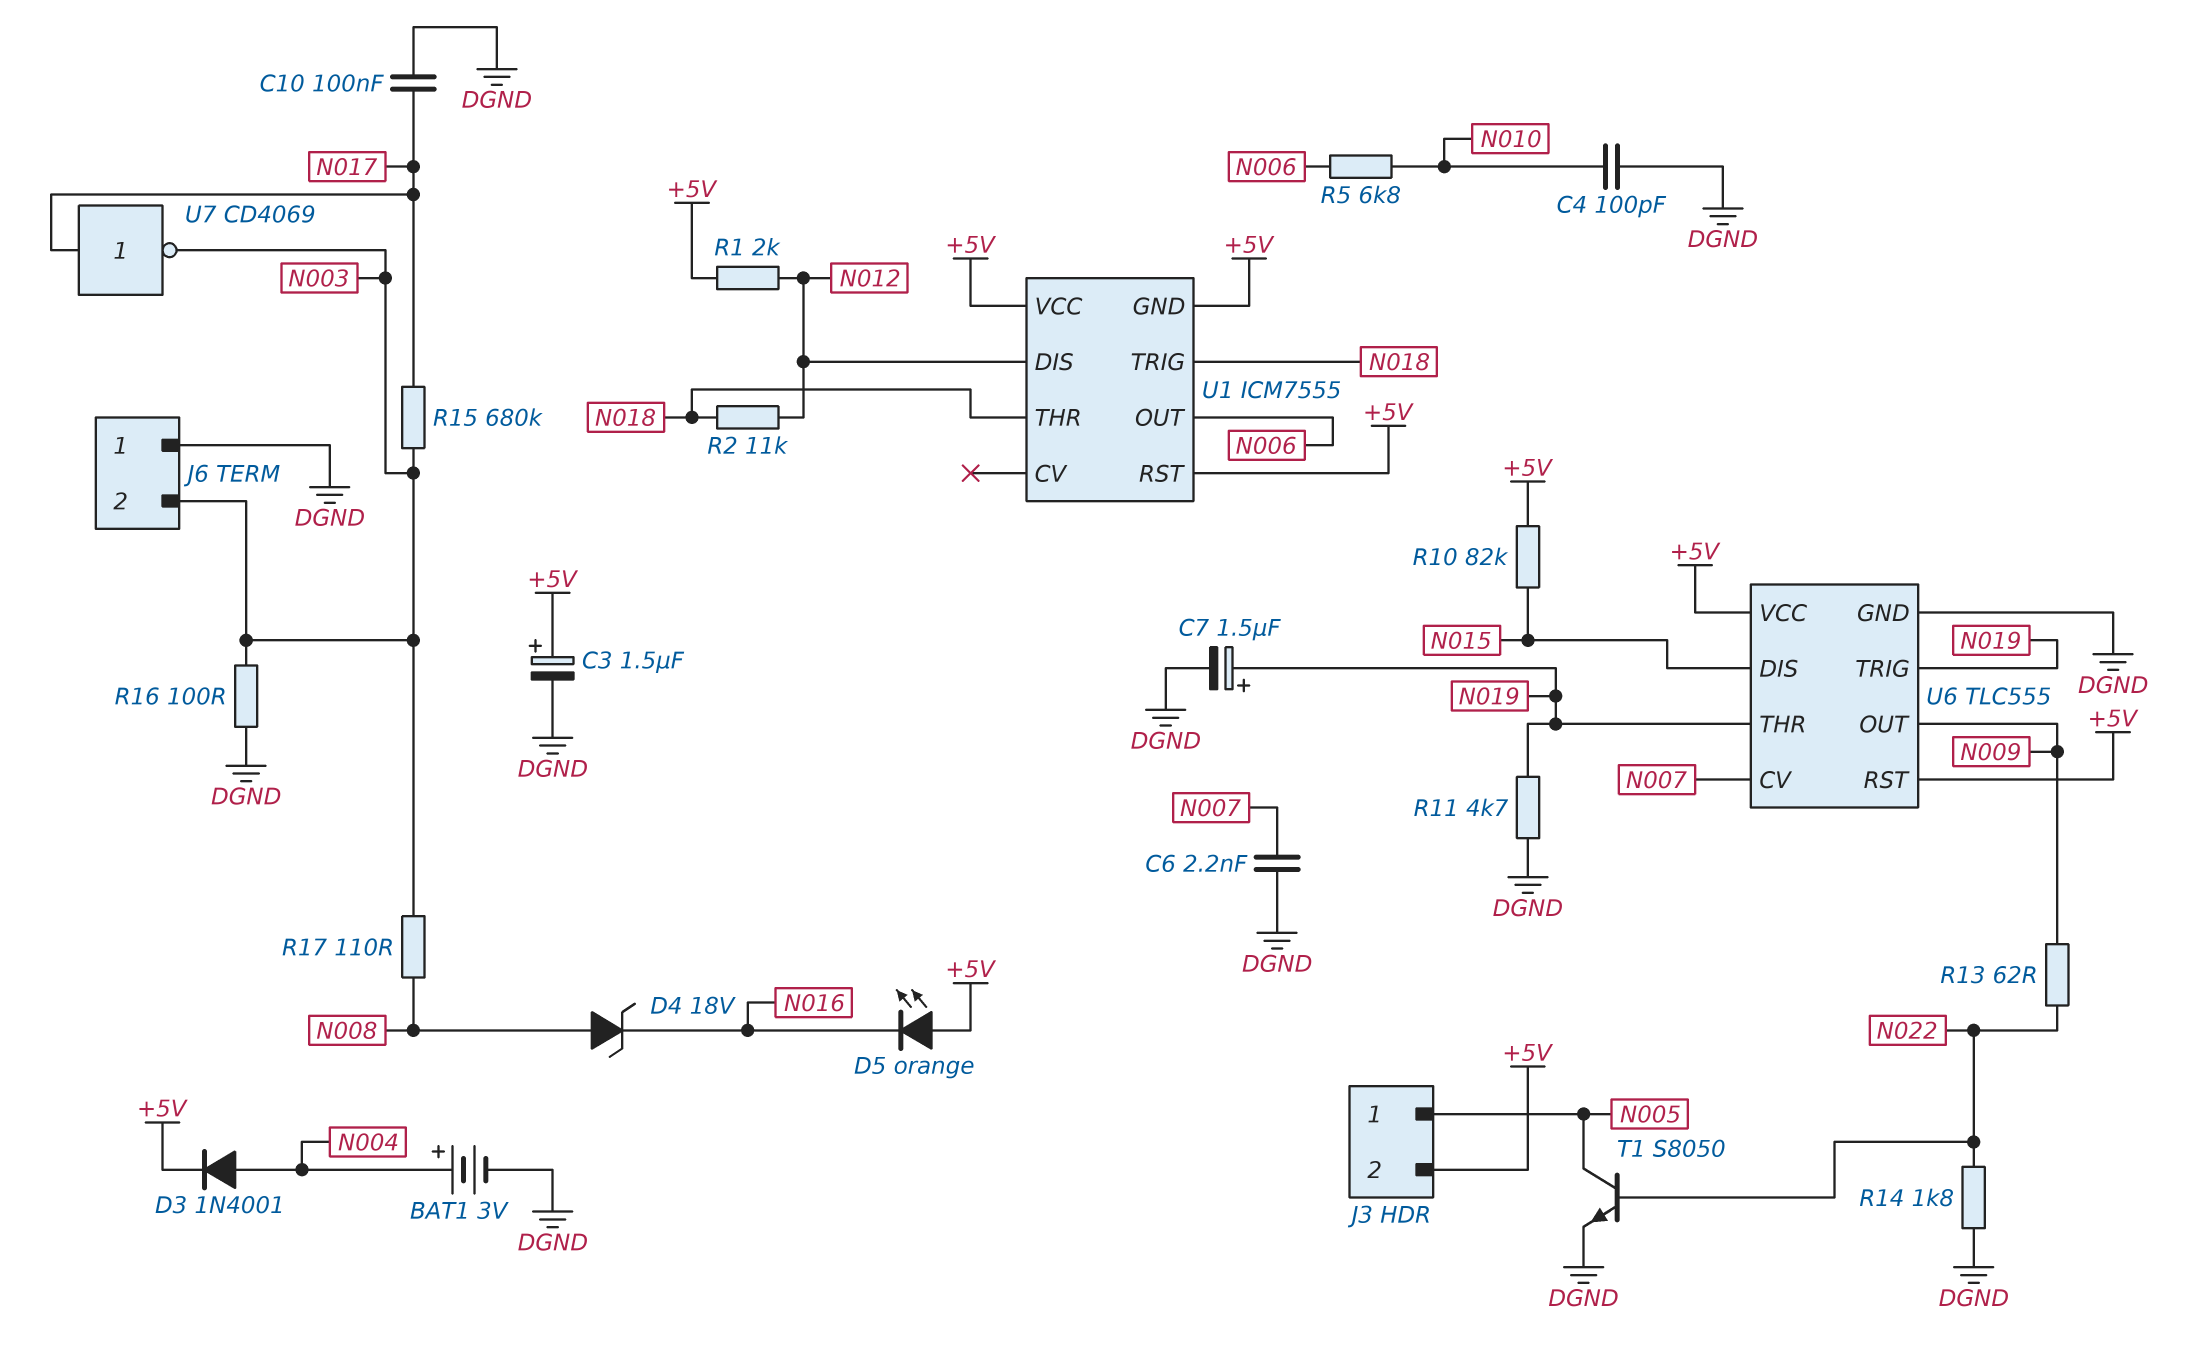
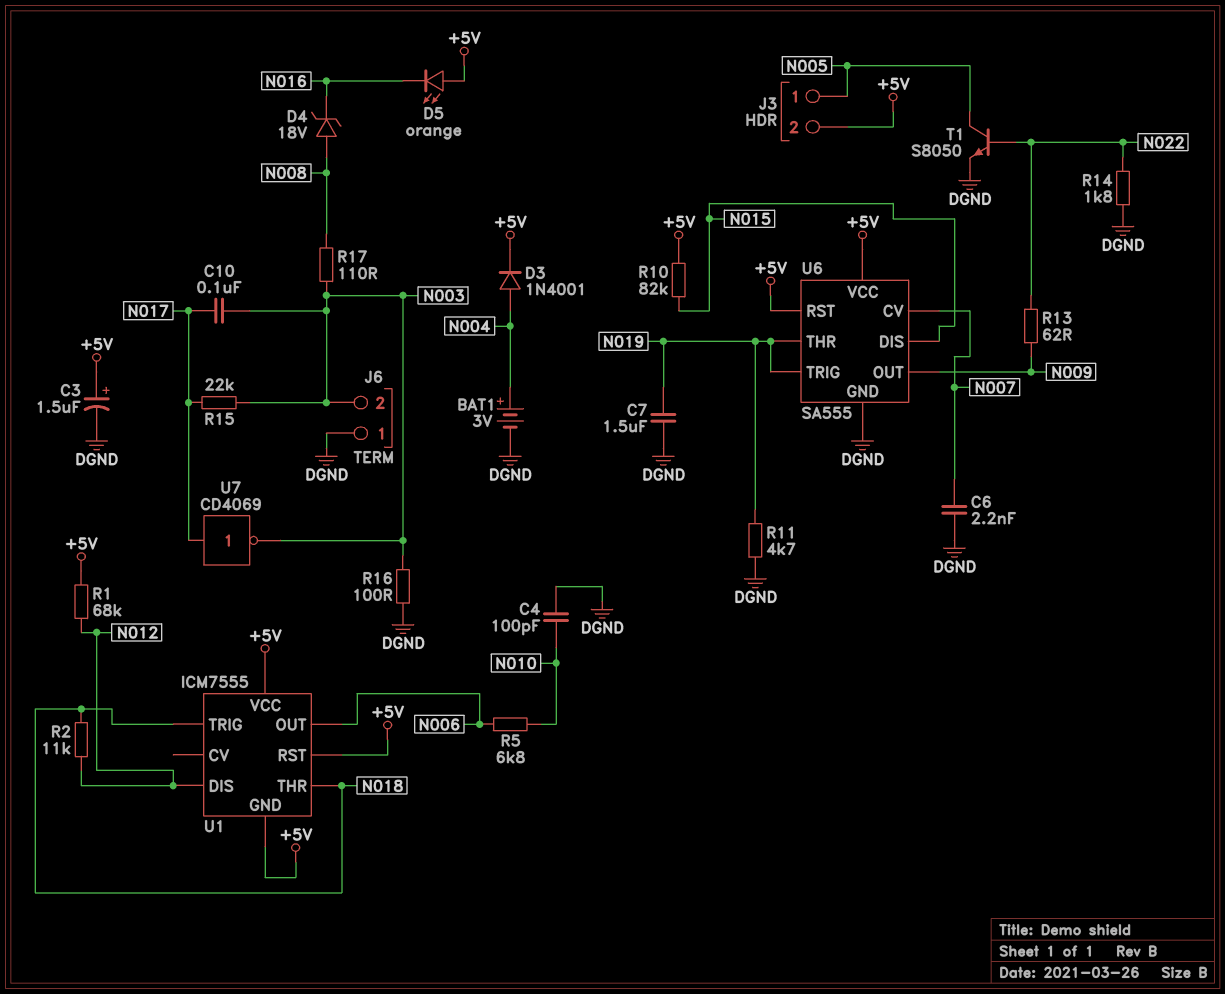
C7: 1.5uF (plus N019, minus DGND) -> 1.5uF (DGND, N019)
C10: 100nF (DGND, N017) -> 100nF (N003, N017)
R1: 2k (+5V, N012) -> 68k (+5V, N012)
R15: 680k (N003, N017) -> 22k (N003, N017)
U6: TLC555 -> SA555

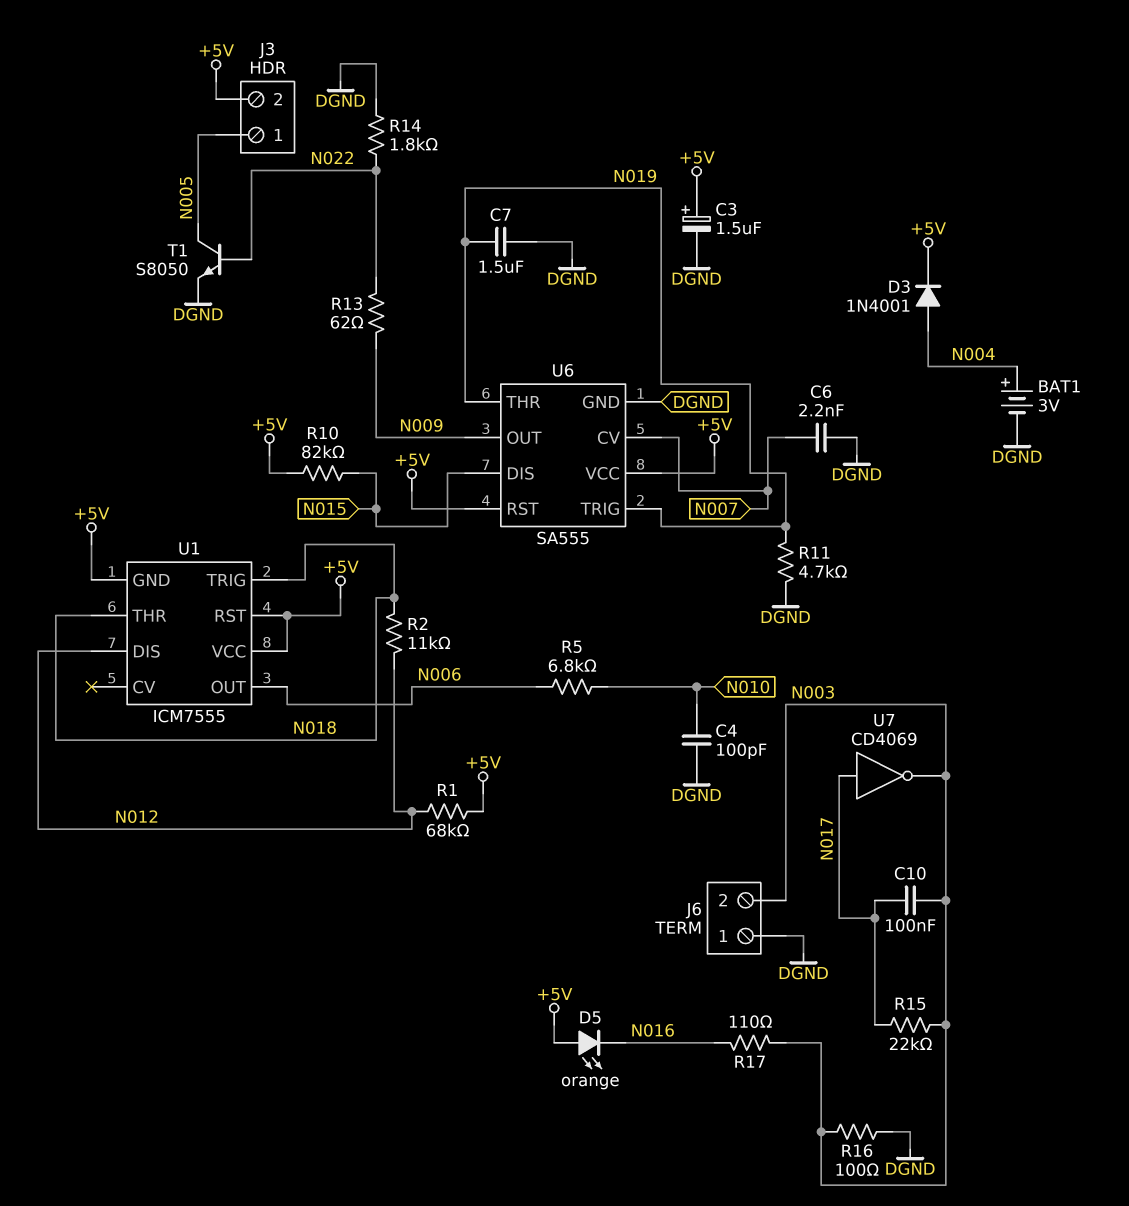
D4: zener 18V (A N008, K N016) -> none
R17: 110 (N003, N008) -> 110 (N003, N016)

